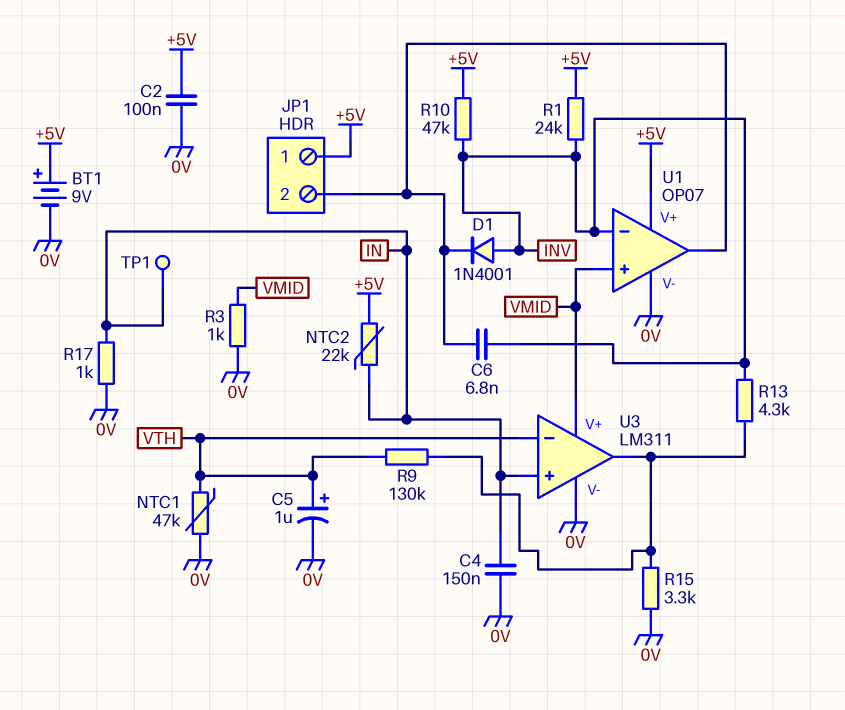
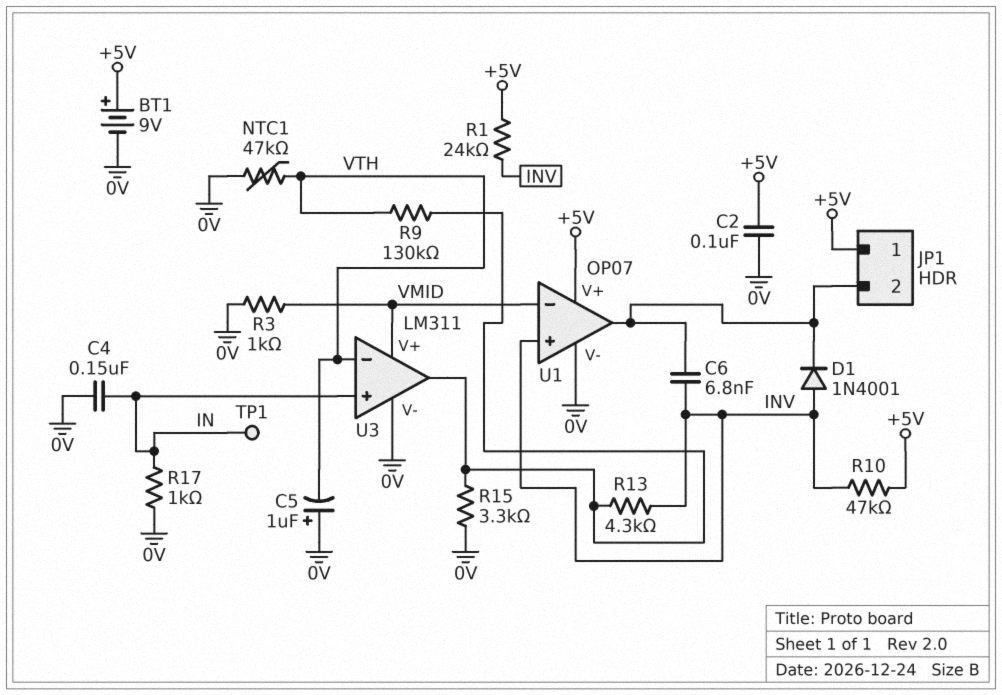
C5: 1uF (plus VTH, minus 0V) -> 1uF (plus 0V, minus VTH)
NTC2: 22k (+5V, IN) -> none
U1 pin in+: VMID -> INV
U1 pin in-: INV -> VMID

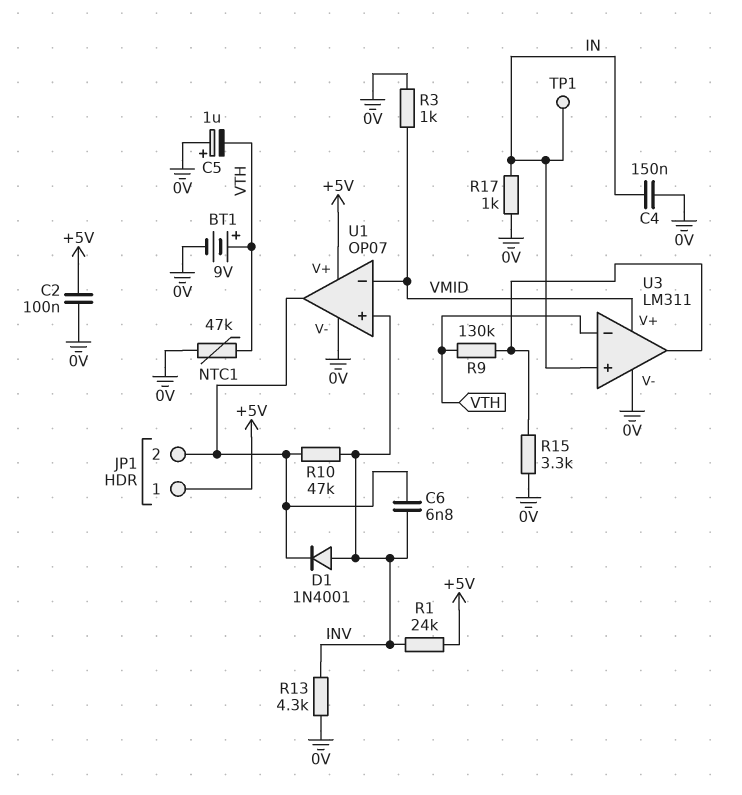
BT1: 9V (plus +5V, minus 0V) -> 9V (plus VTH, minus 0V)
R10: 47k (+5V, INV) -> 47k (INV, JP1/2)
R13: 4.3k (INV, U3/out) -> 4.3k (0V, INV)

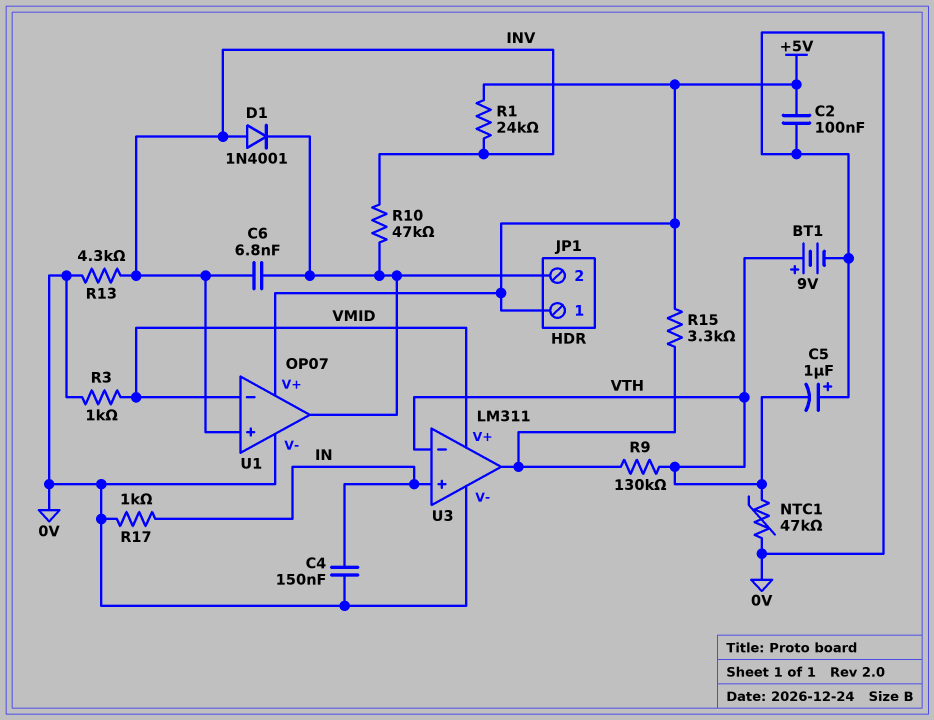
R15: 3.3k (0V, U3/out) -> 3.3k (+5V, U3/out)
TP1: test point (IN) -> none

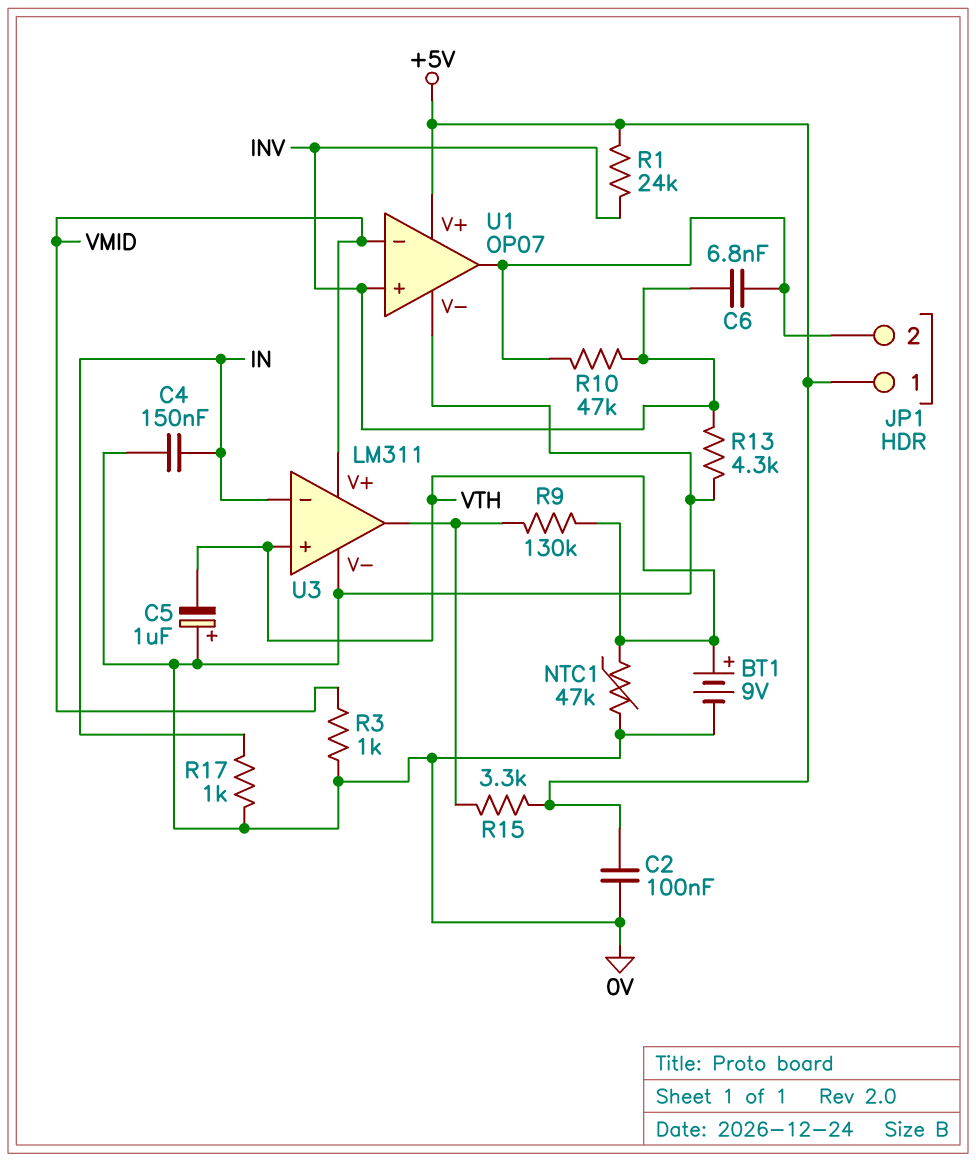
D1: diode 1N4001 (A INV, K JP1/2) -> none
U3 pin in+: IN -> VTH
U3 pin in-: VTH -> IN

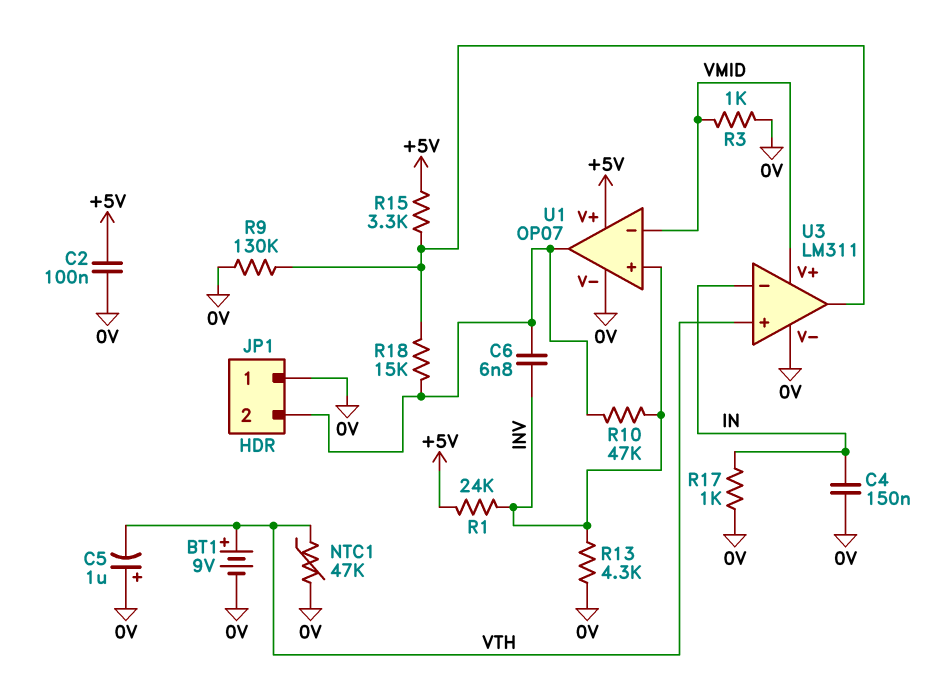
JP1 pin 1: +5V -> 0V
R9: 130k (U3/out, VTH) -> 130k (0V, U3/out)
R18: none -> 15k (JP1/2, U3/out)

